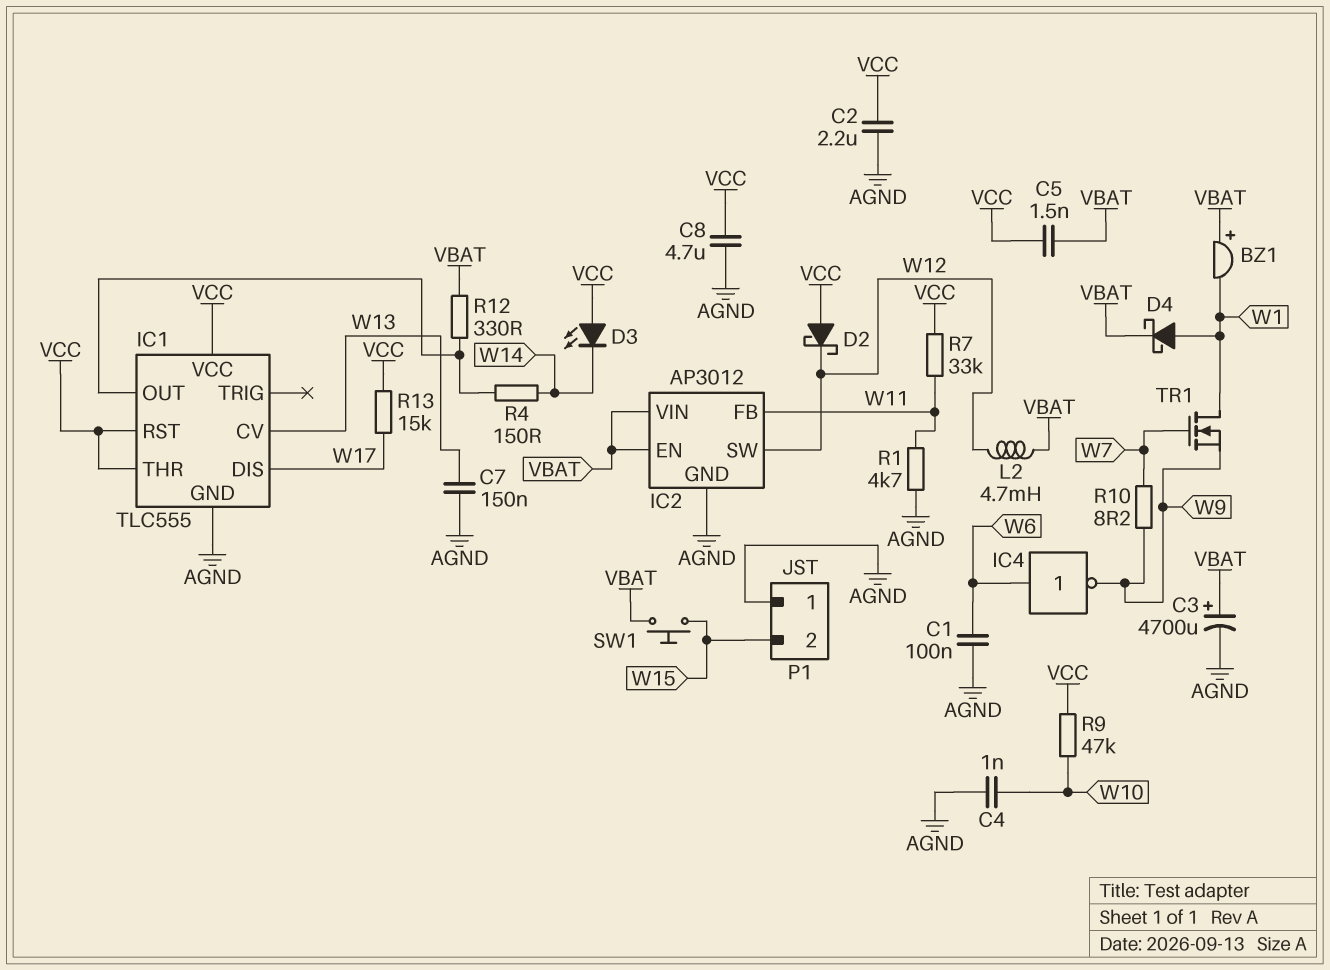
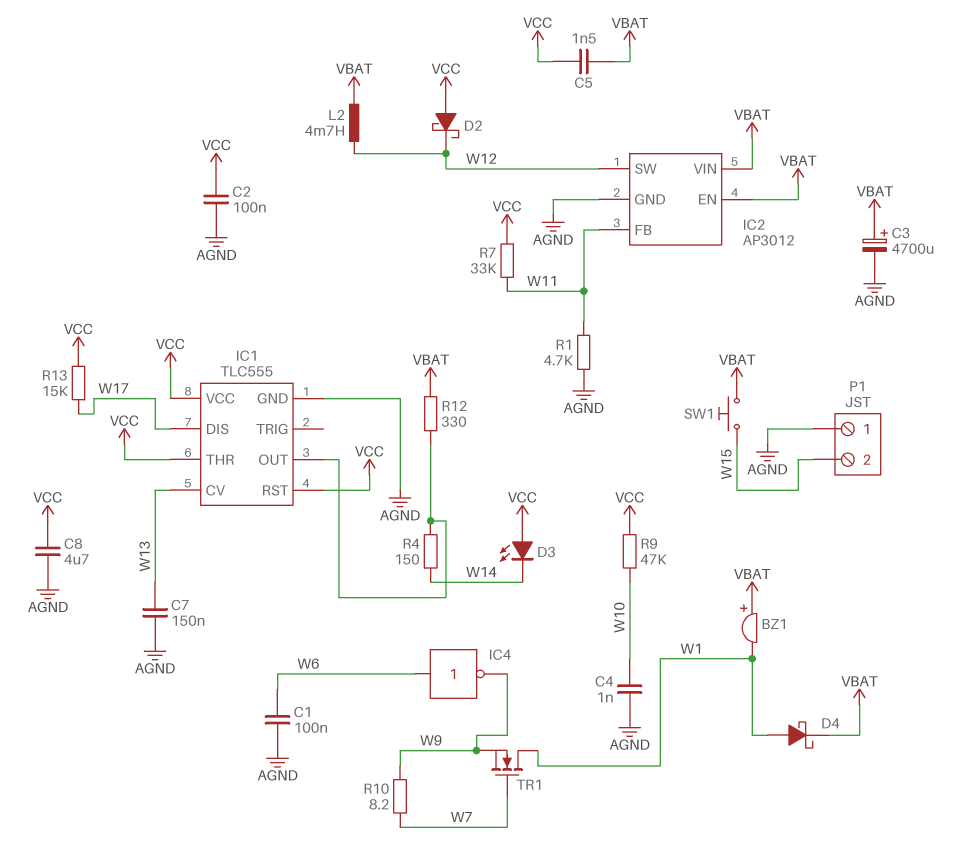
C2: 2.2uF (AGND, VCC) -> 100nF (AGND, VCC)

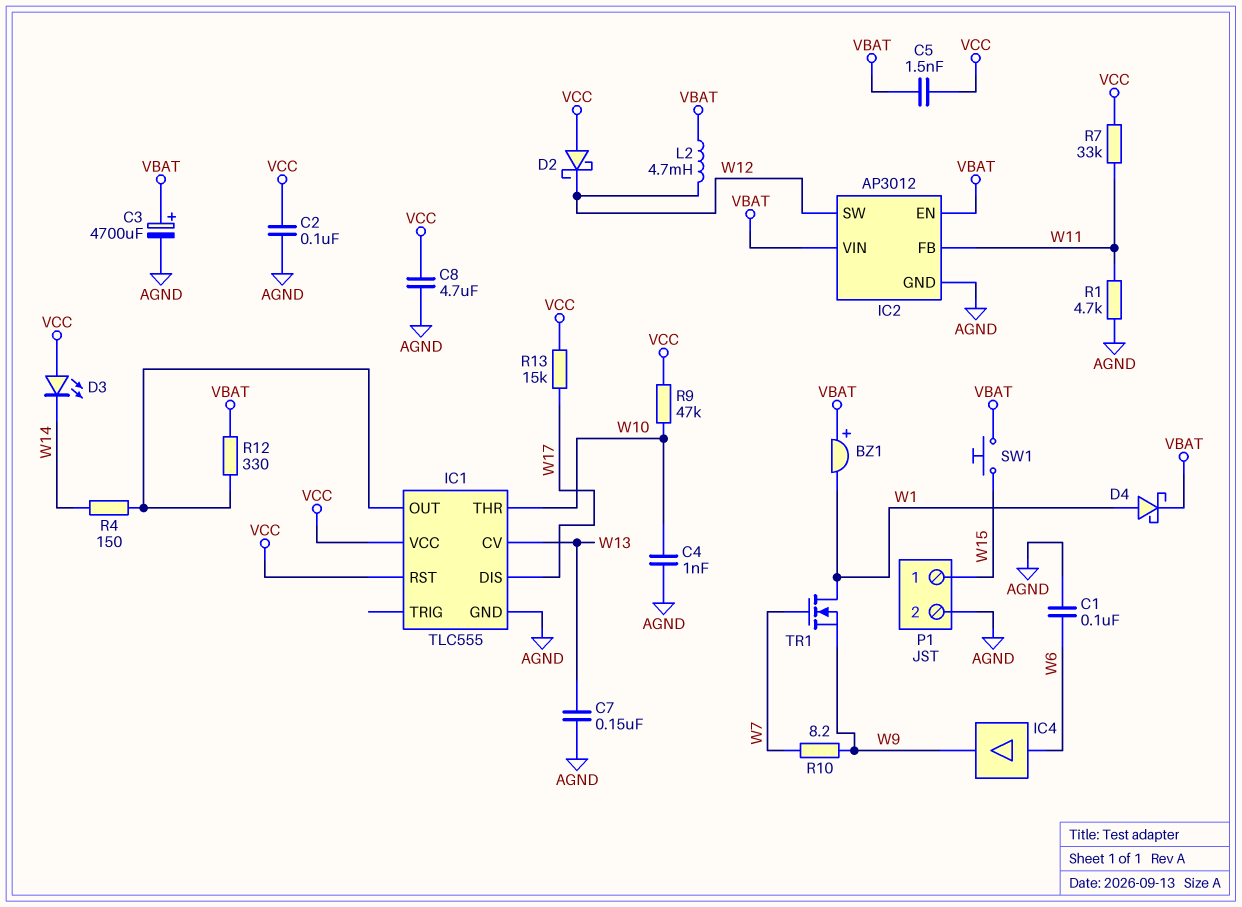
IC1 pin THR: VCC -> W10
IC4: NOT (in W6, out W9) -> buffer (in W6, out W9)
P1 pin 1: AGND -> W15
P1 pin 2: W15 -> AGND

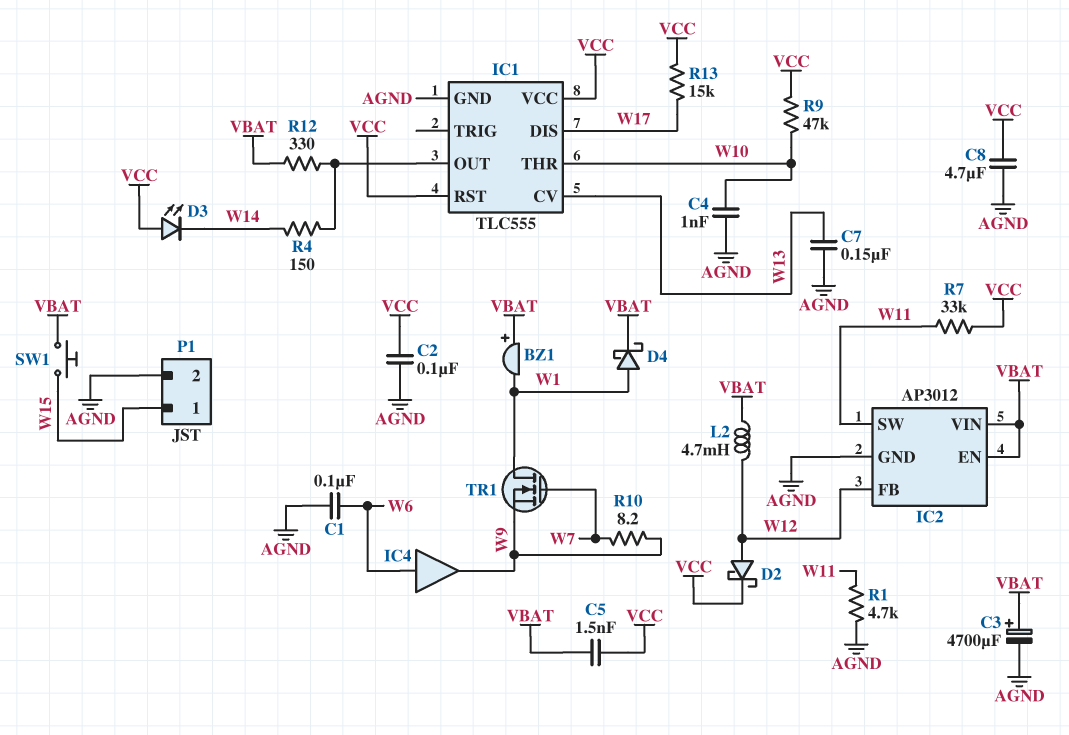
D2: schottky (A VCC, K W12) -> schottky (A W12, K VCC)
IC2 pin FB: W11 -> W12
IC2 pin SW: W12 -> W11

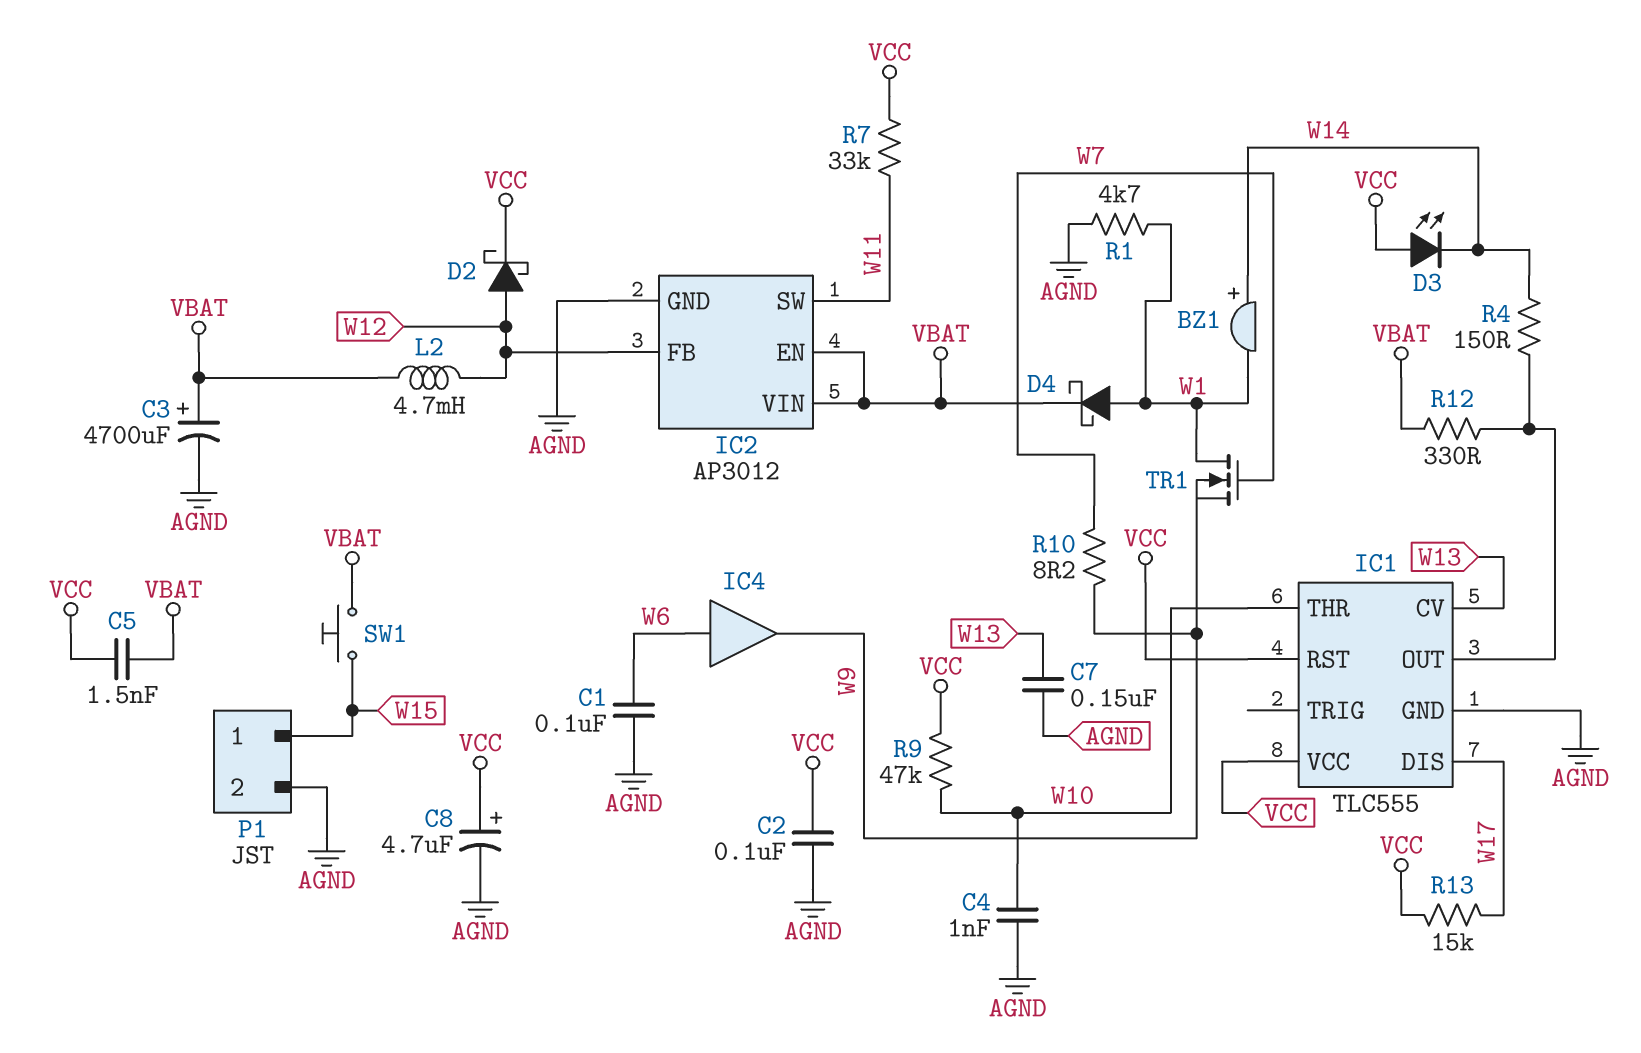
BZ1: buzzer (plus VBAT, minus W1) -> buzzer (plus W14, minus W1)
C8: 4.7uF (AGND, VCC) -> 4.7uF (plus VCC, minus AGND)
R1: 4.7k (AGND, W11) -> 4.7k (AGND, W1)

